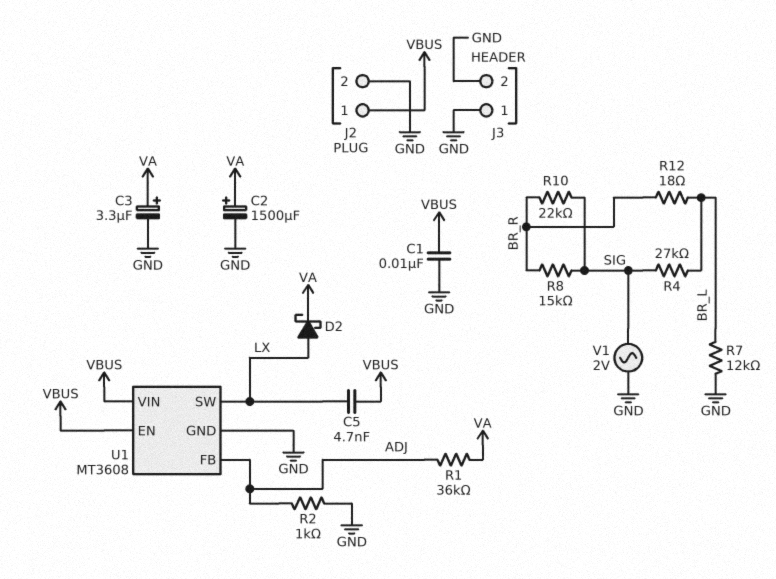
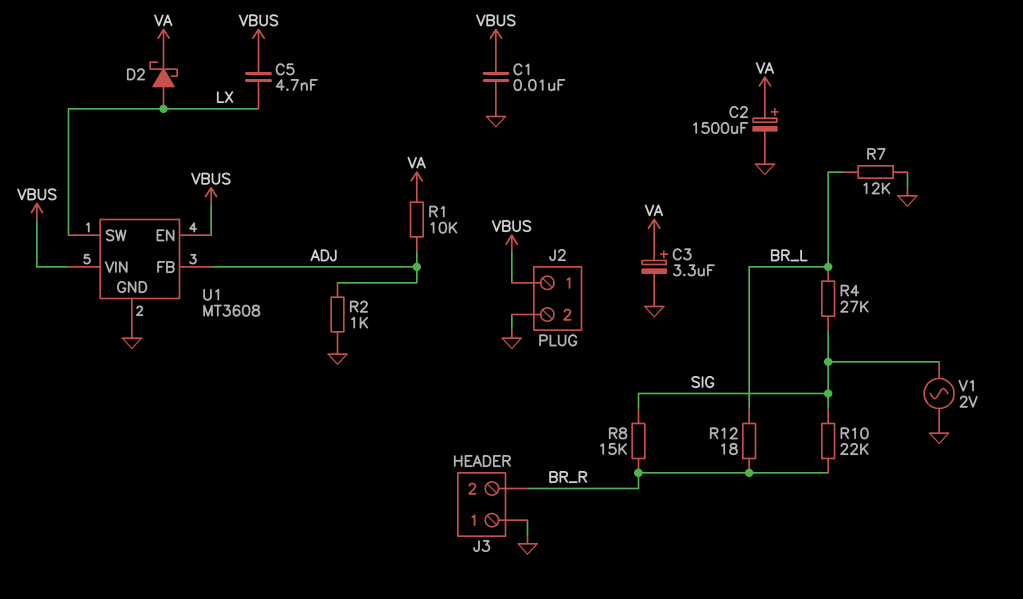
J3 pin 2: GND -> BR_R
R1: 36k (ADJ, VA) -> 10k (ADJ, VA)

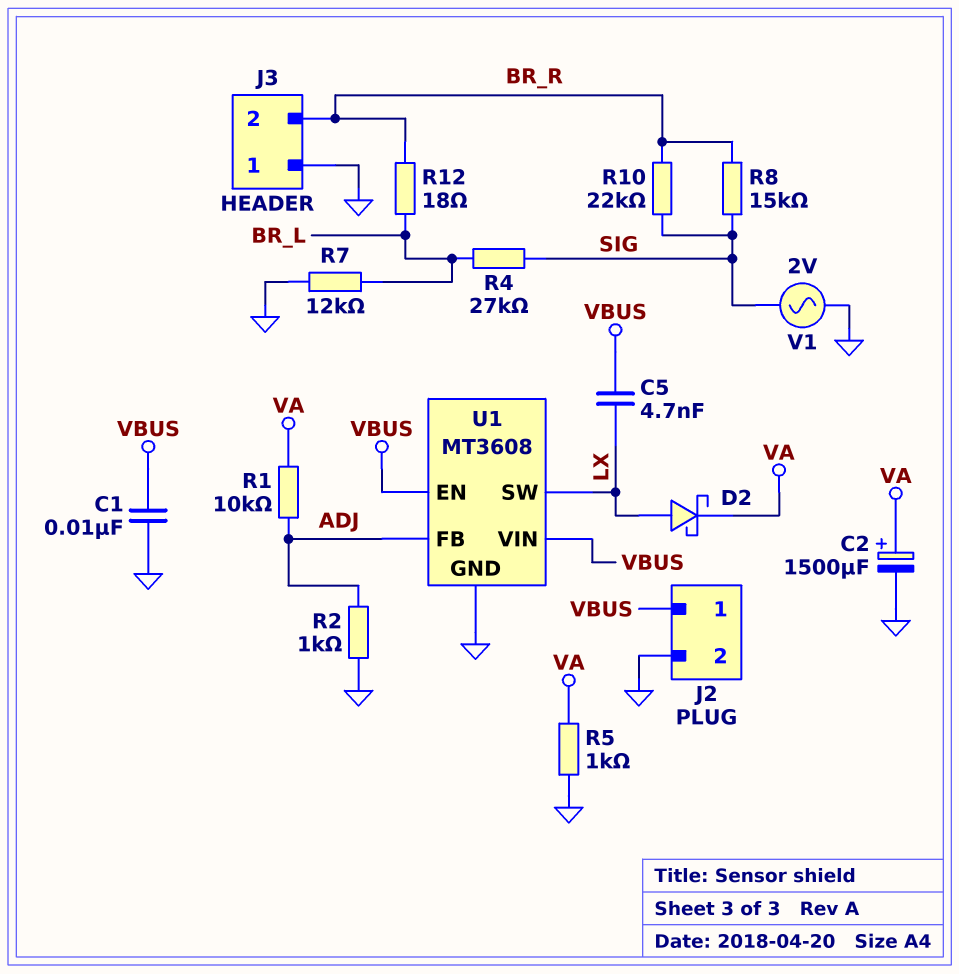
C3: 3.3uF (plus VA, minus GND) -> none
R5: none -> 1k (GND, VA)

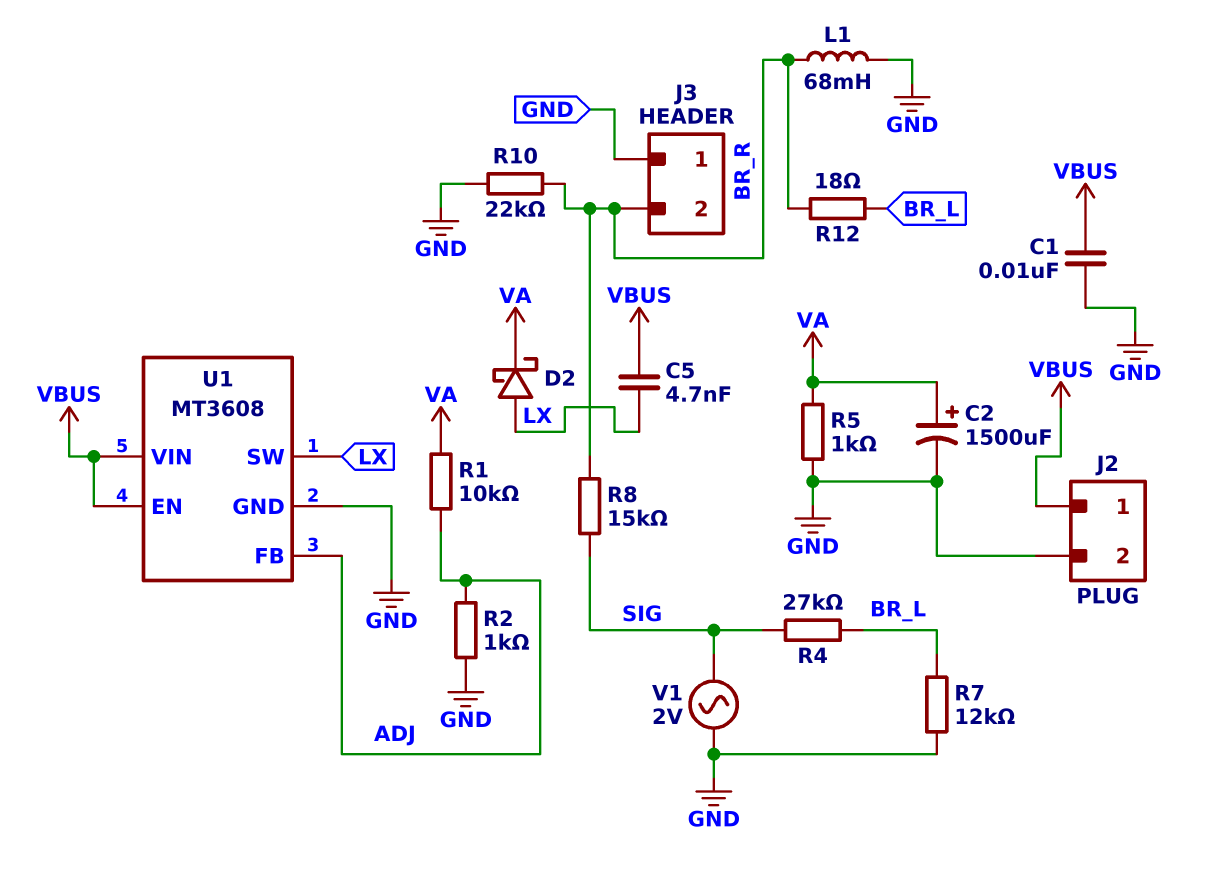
L1: none -> 68mH (BR_R, GND)
R10: 22k (BR_R, SIG) -> 22k (BR_R, GND)

